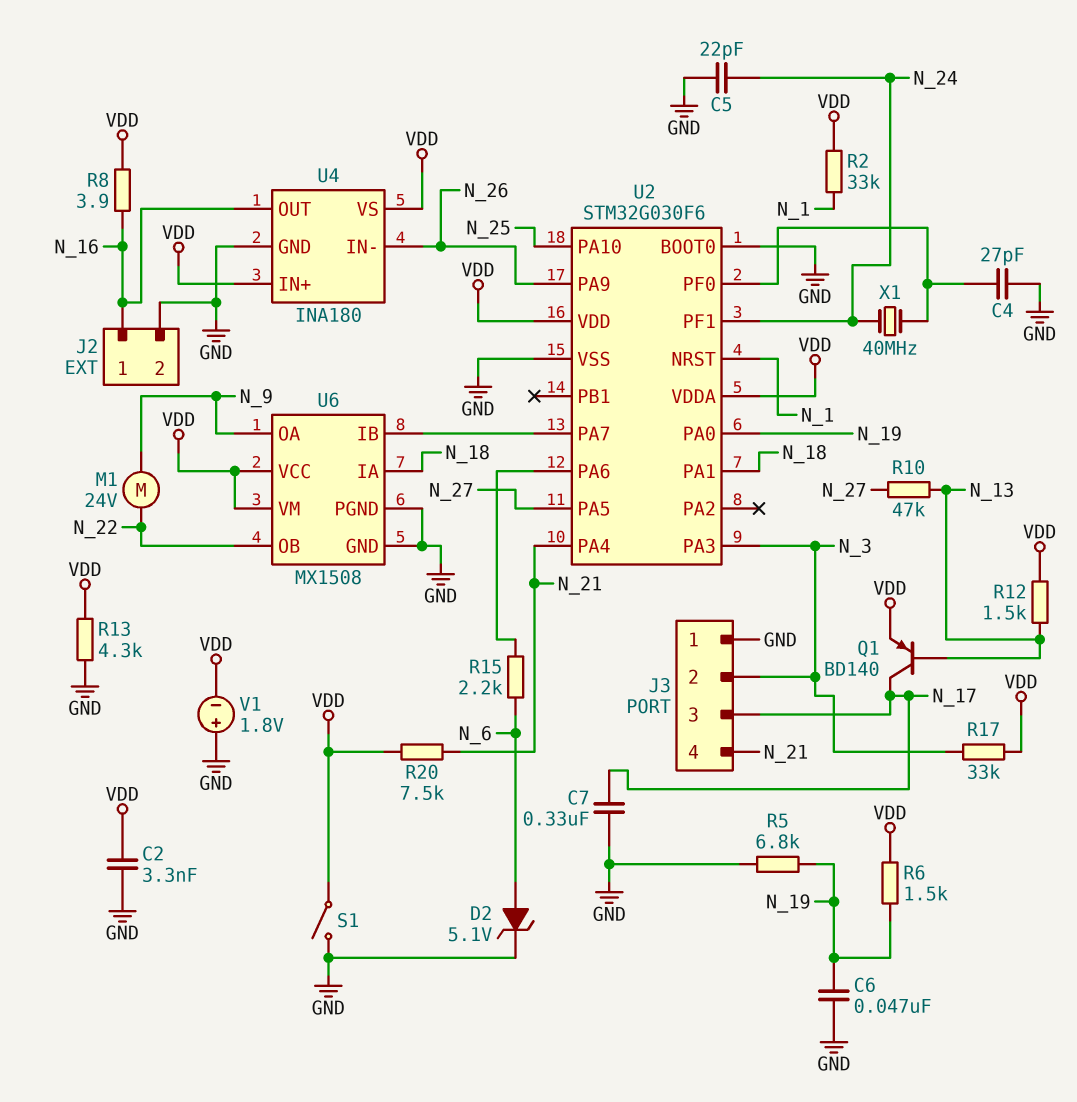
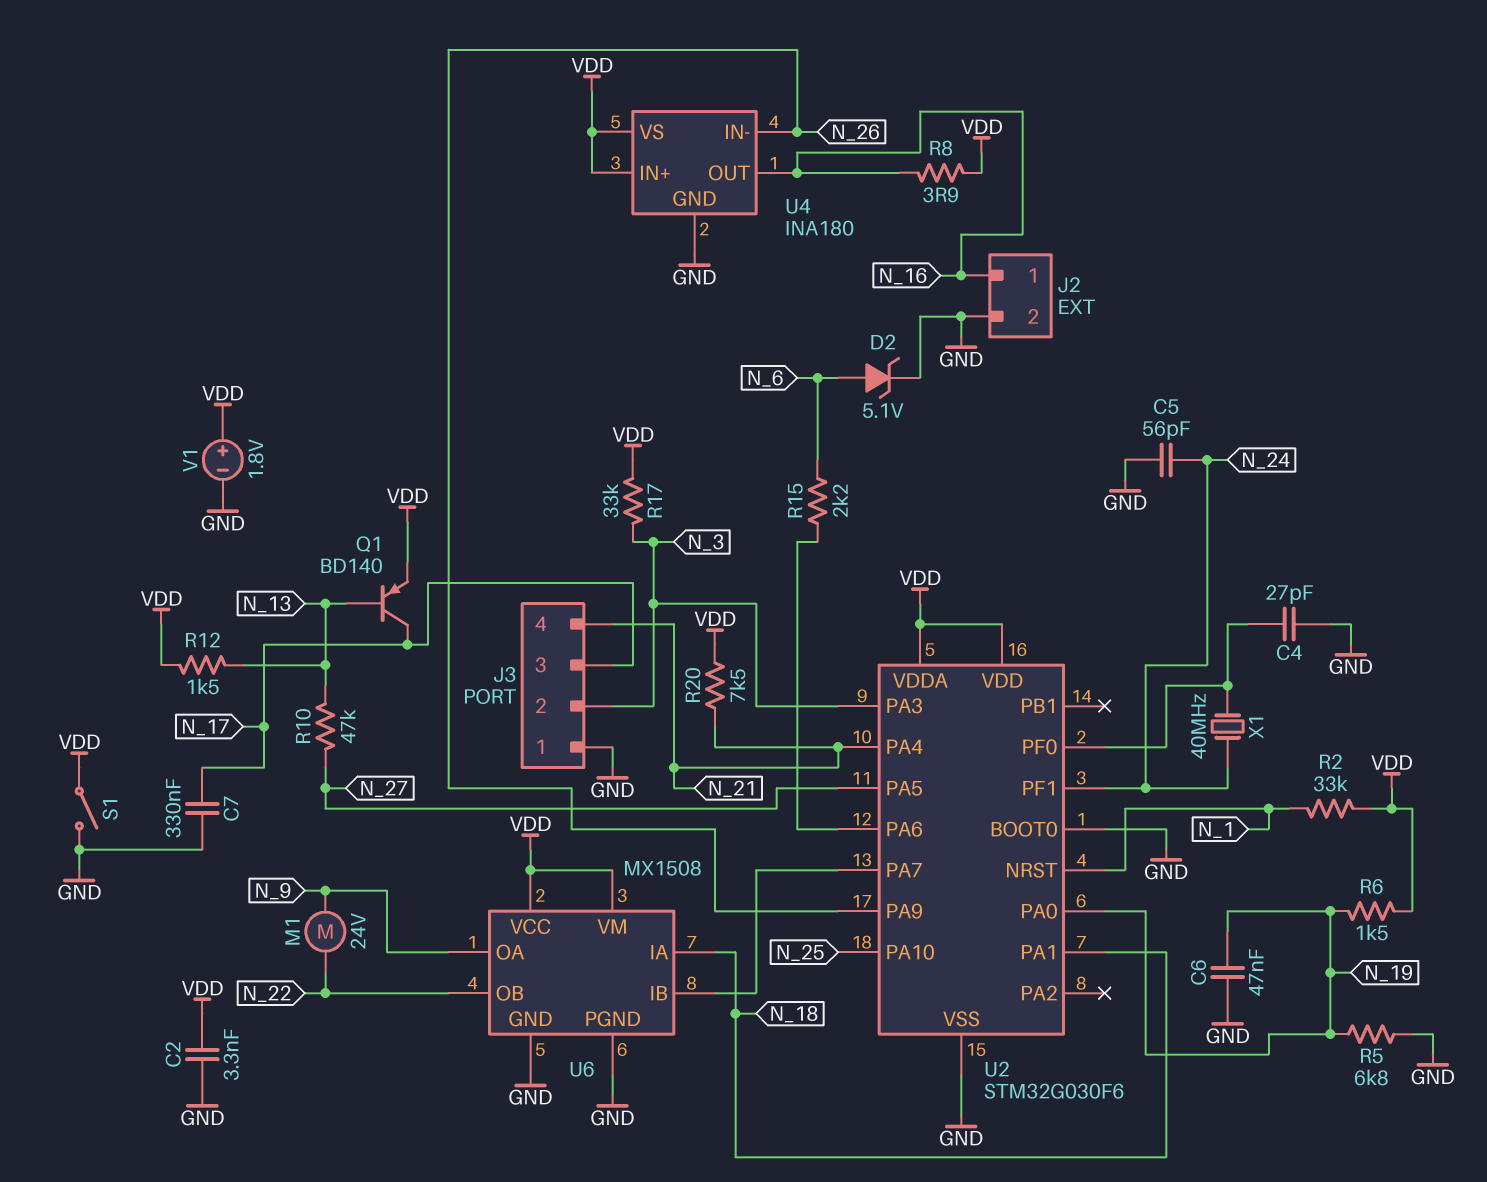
C5: 22pF (GND, N_24) -> 56pF (GND, N_24)
R13: 4.3k (GND, VDD) -> none
V1: 1.8V (plus GND, minus VDD) -> 1.8V (plus VDD, minus GND)

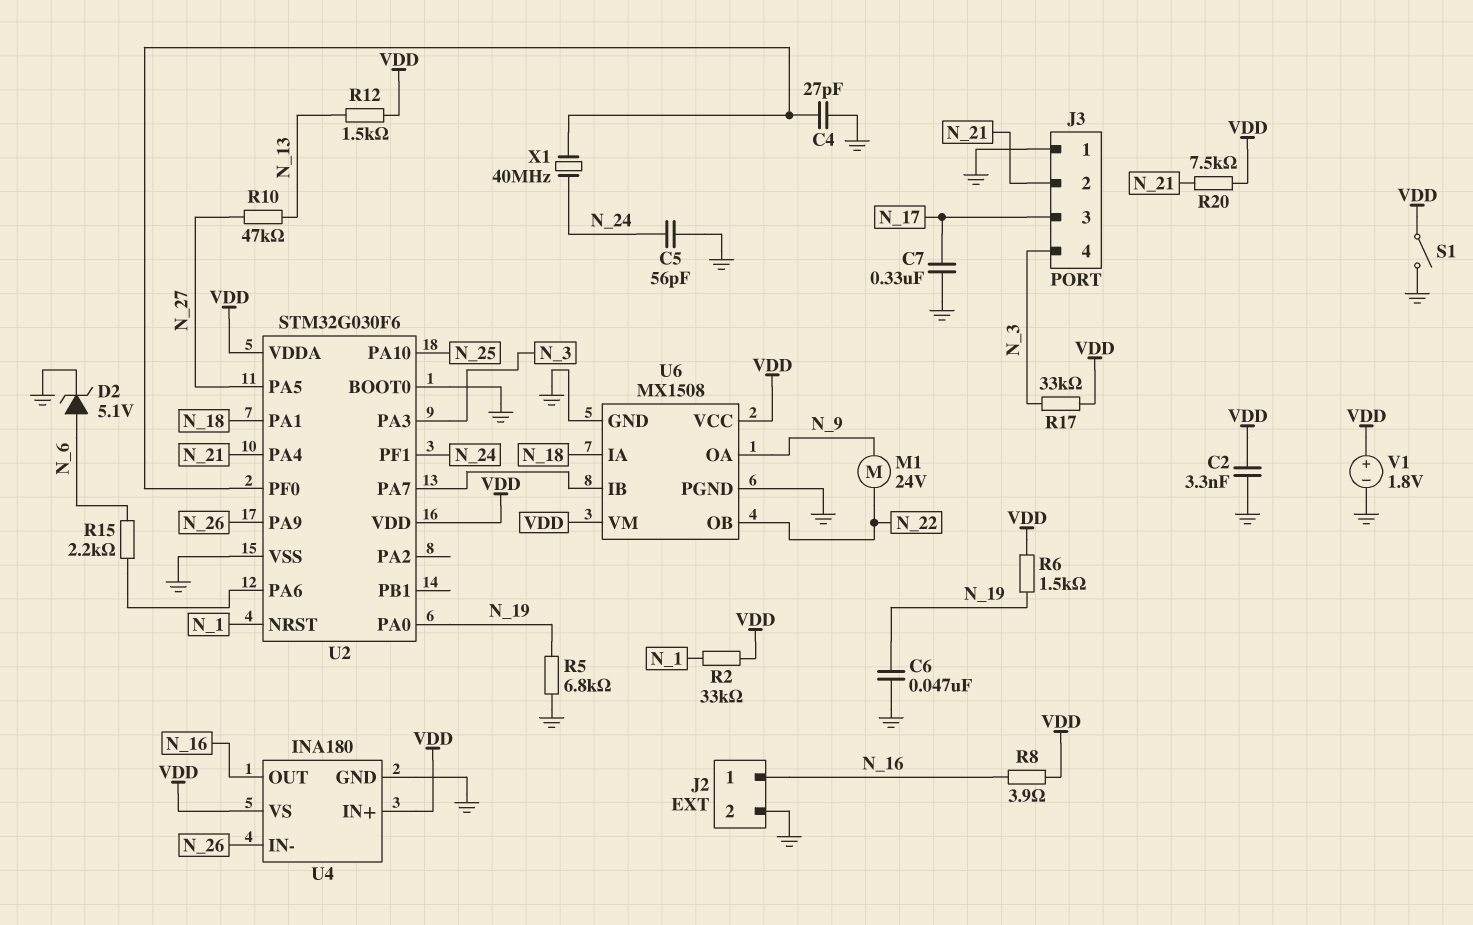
J3 pin 2: N_3 -> N_21
J3 pin 4: N_21 -> N_3
Q1: PNP BD140 (B N_13, C N_17, E VDD) -> none

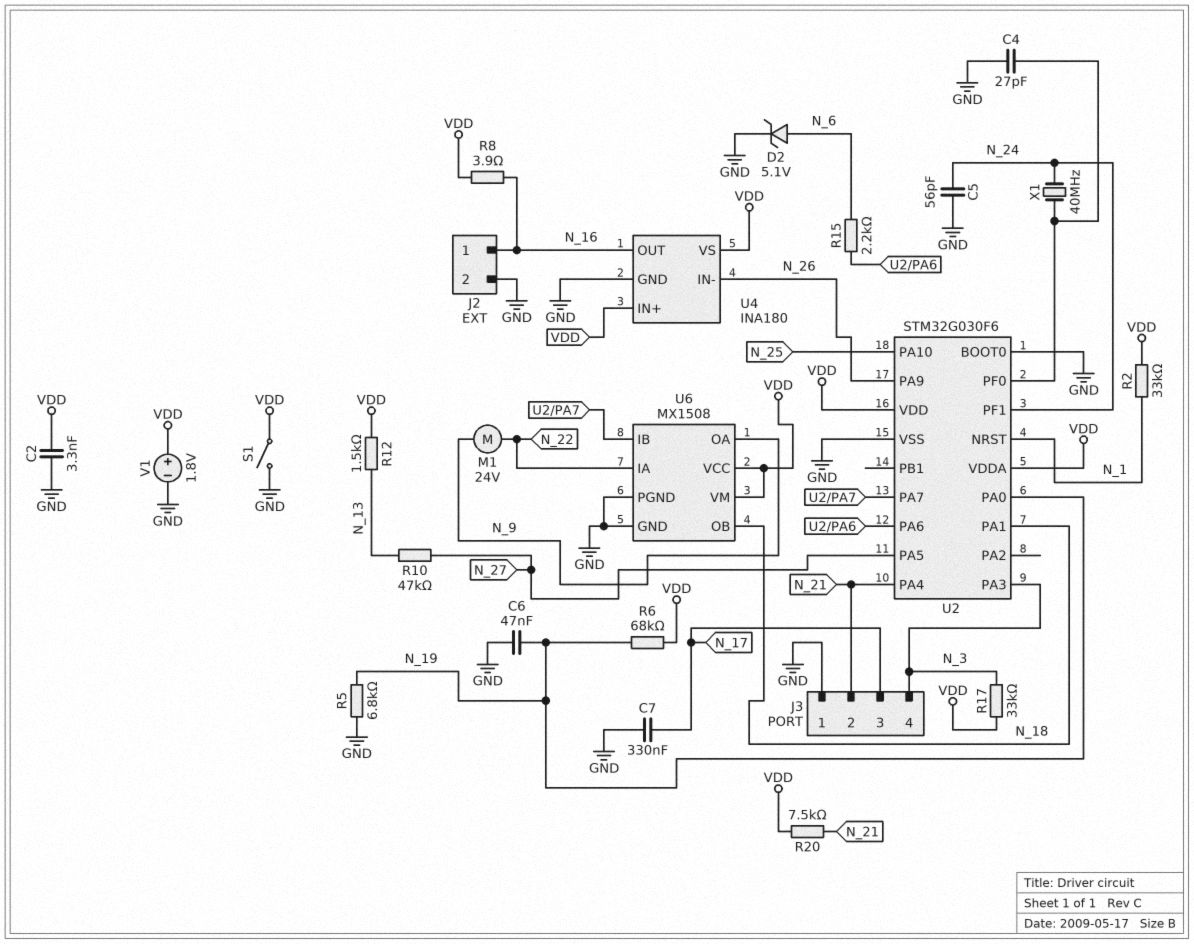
R6: 1.5k (N_19, VDD) -> 68k (N_19, VDD)
U6 pin IA: N_18 -> N_22
U6 pin OB: N_22 -> N_18

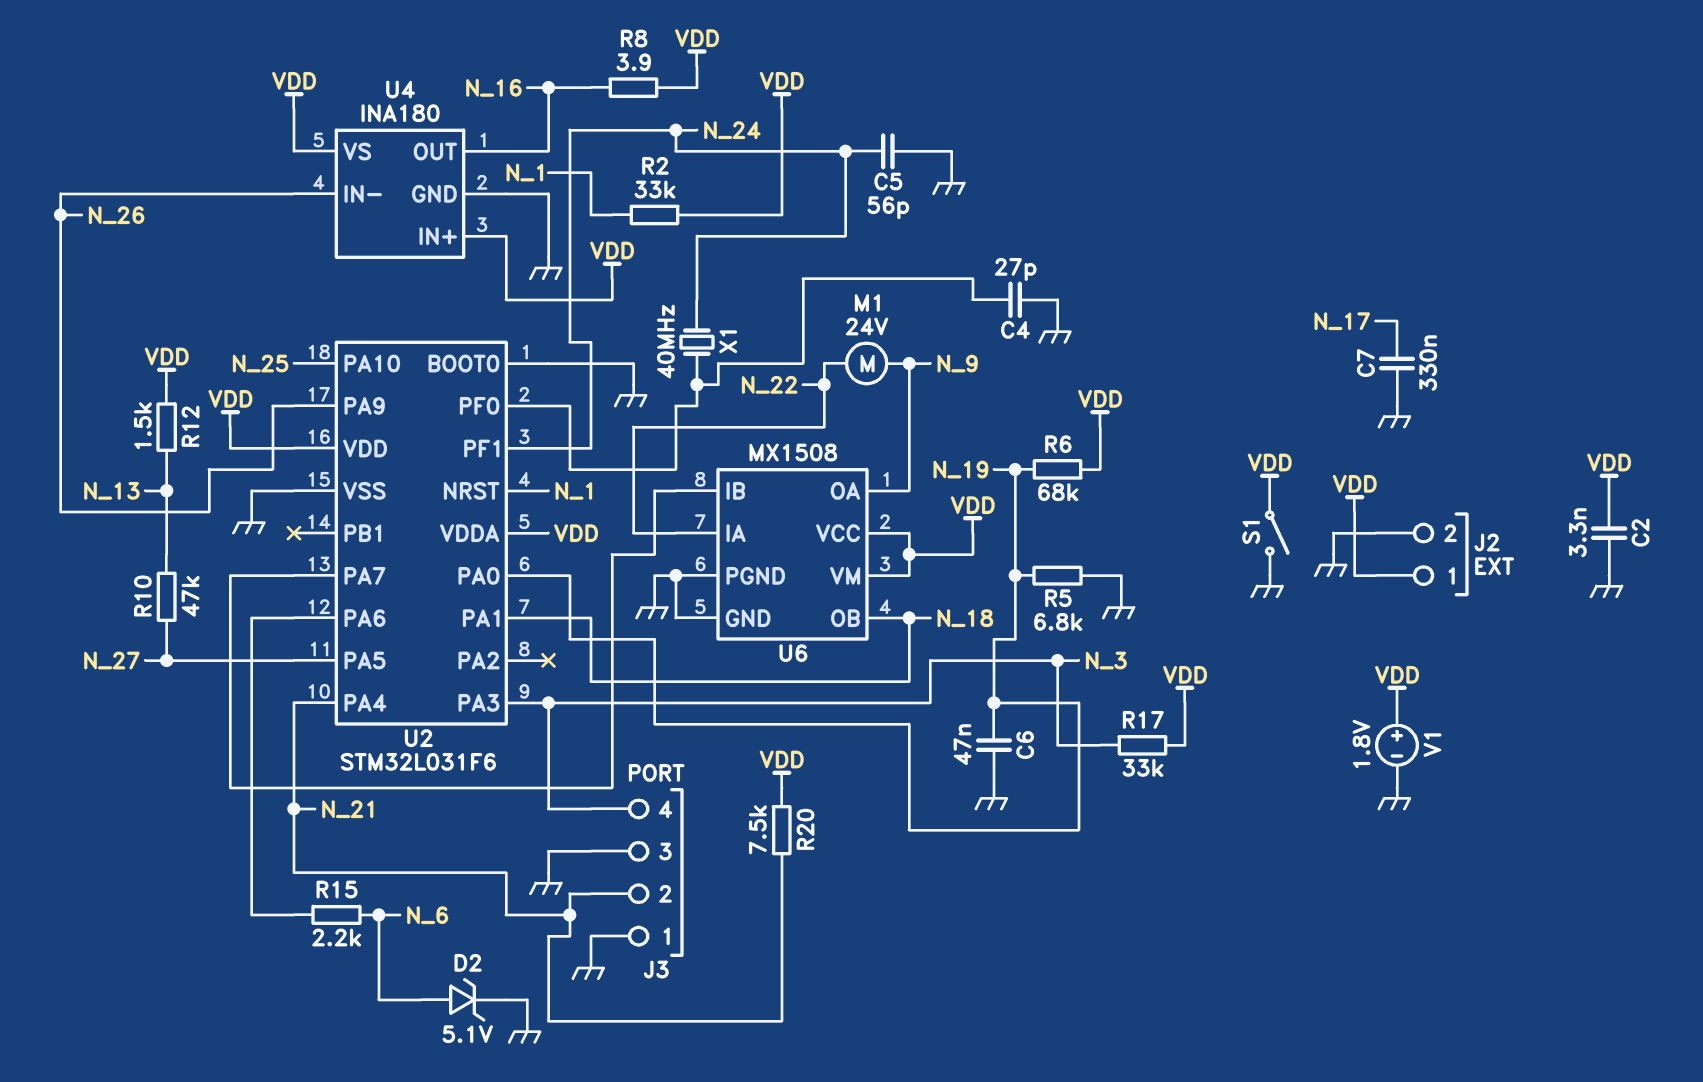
J2 pin 1: N_16 -> VDD
J3 pin 3: N_17 -> GND
U2: STM32G030F6 -> STM32L031F6

